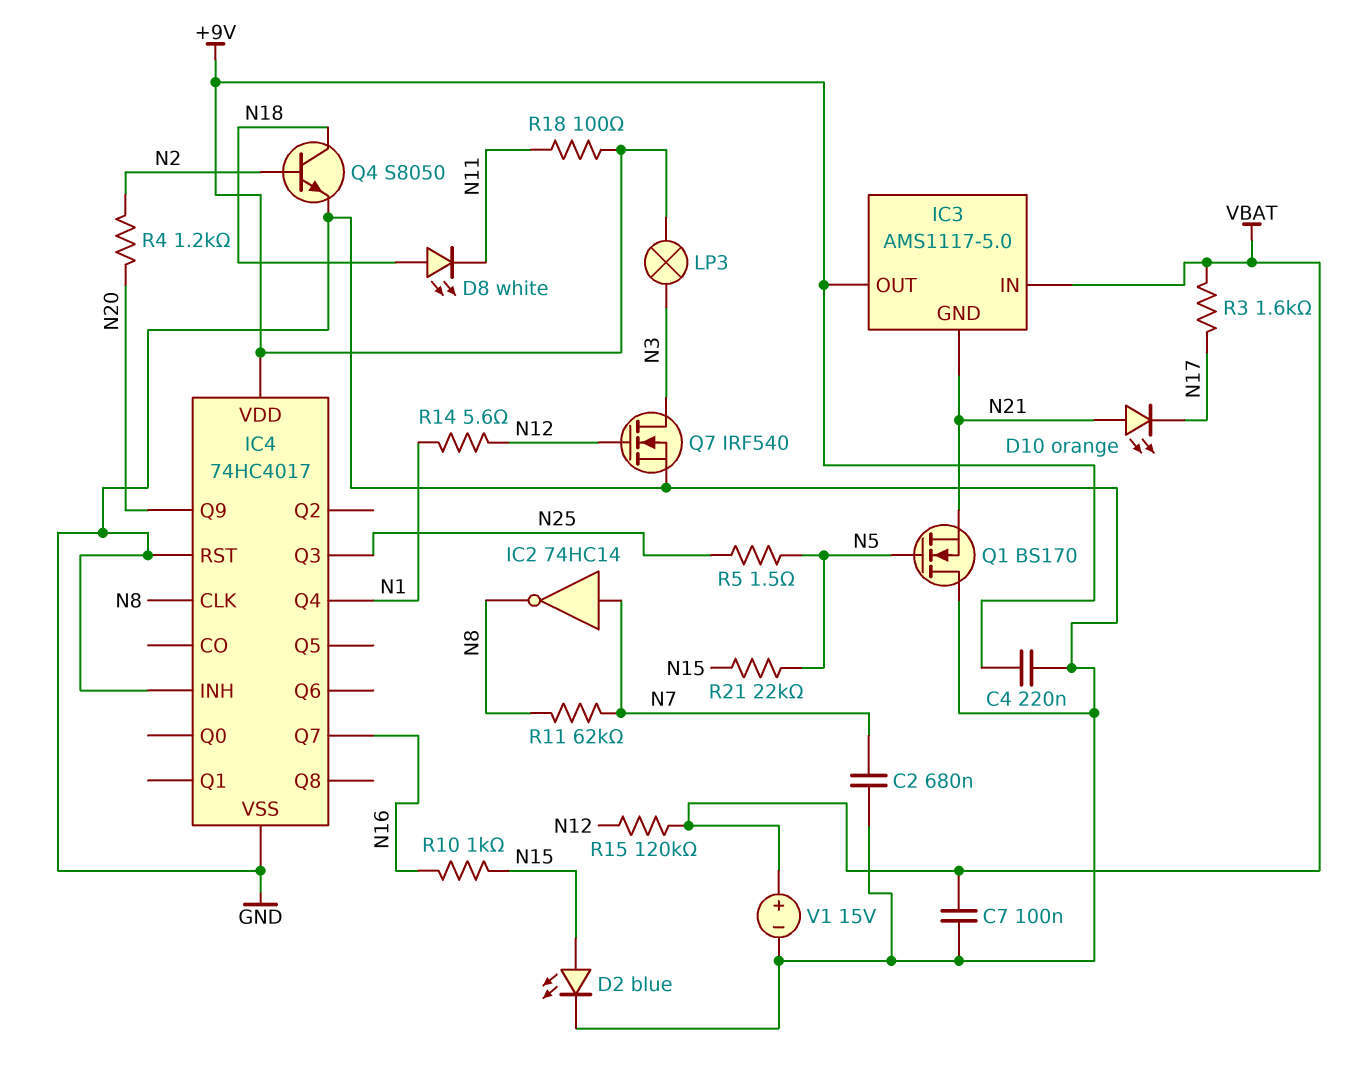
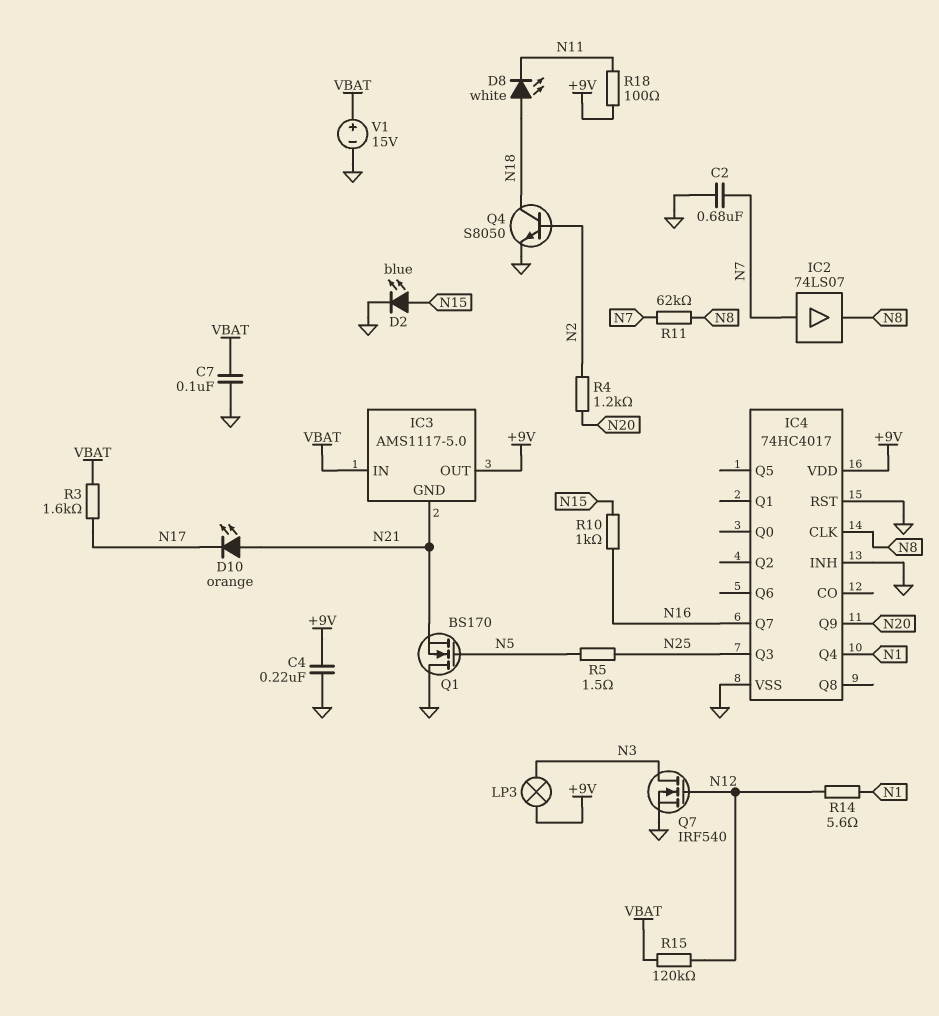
IC2: NOT 74HC14 (in N7, out N8) -> buffer 74LS07 (in N7, out N8)
R21: 22k (N5, N15) -> none

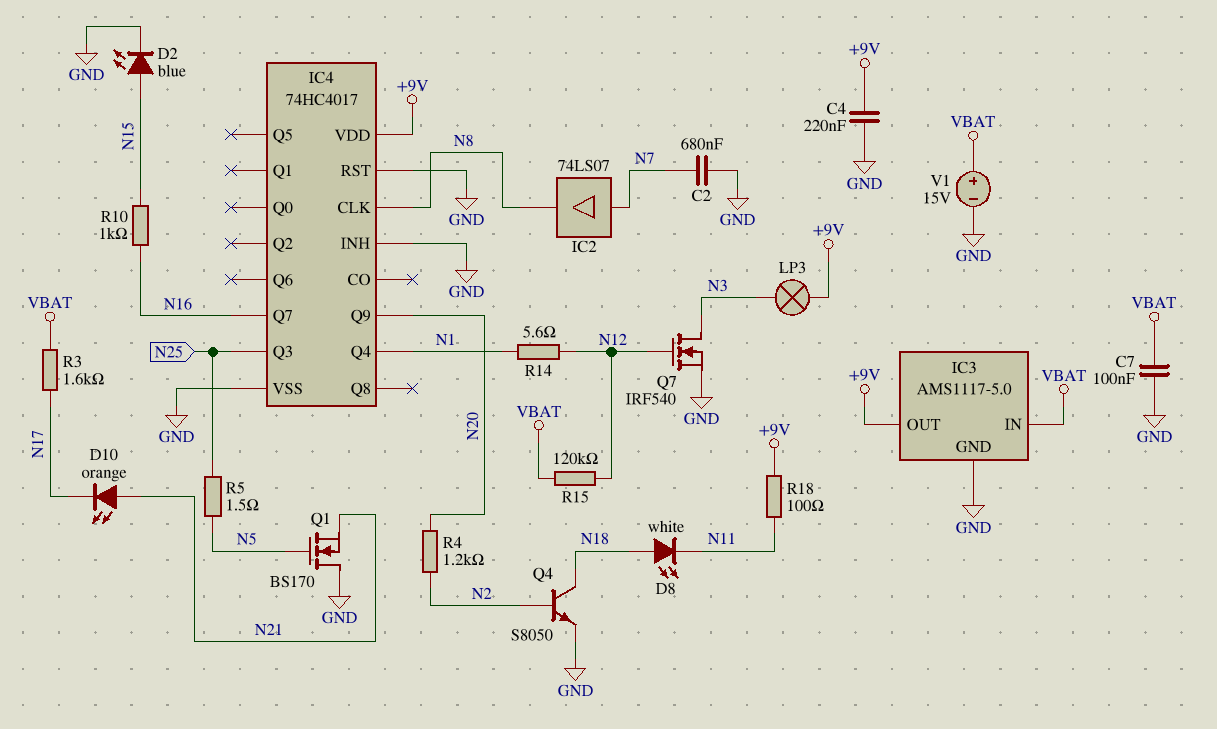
IC3 pin GND: N21 -> GND
R11: 62k (N7, N8) -> none

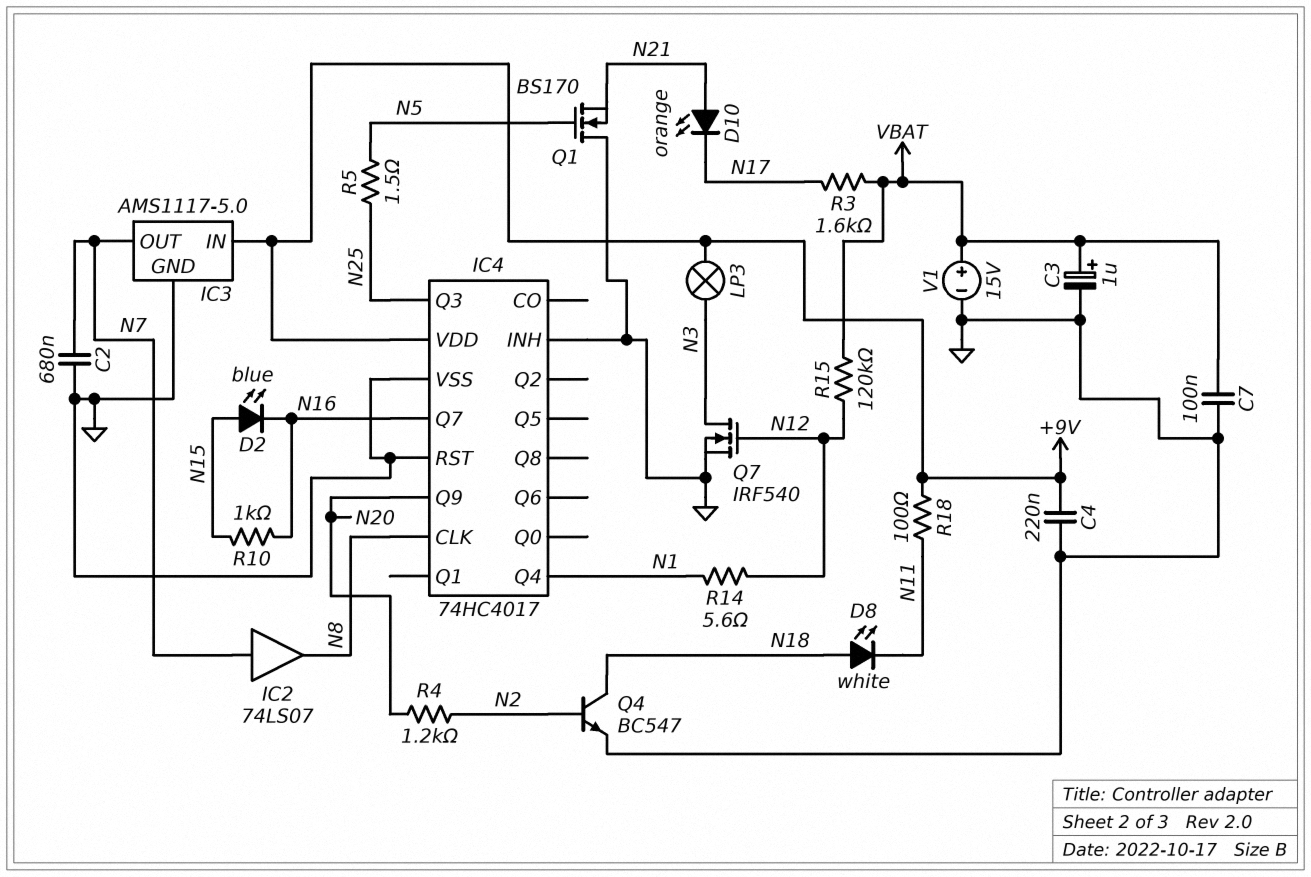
C3: none -> 1uF (plus VBAT, minus GND)
D2: LED blue (A N15, K GND) -> LED blue (A N15, K N16)
IC3 pin IN: VBAT -> +9V
IC3 pin OUT: +9V -> N7
Q4: NPN S8050 (B N2, C N18, E GND) -> NPN BC547 (B N2, C N18, E GND)

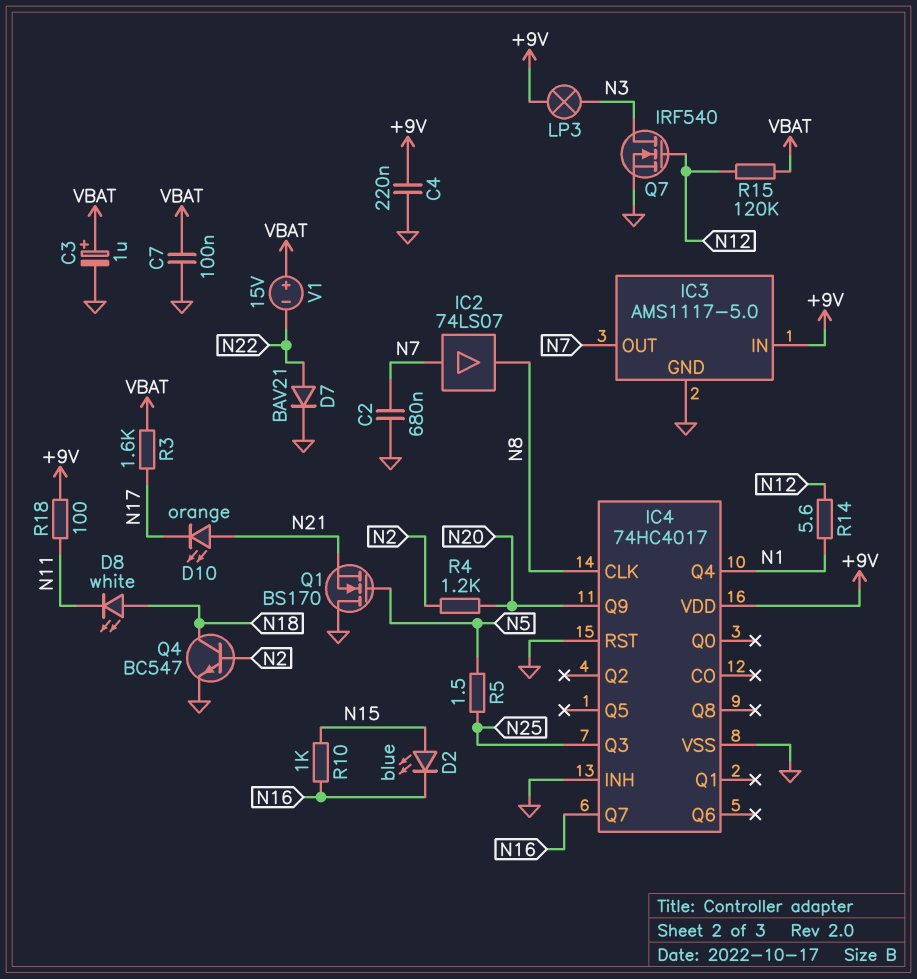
D7: none -> diode BAV21 (A N22, K GND)
V1: 15V (plus VBAT, minus GND) -> 15V (plus VBAT, minus N22)

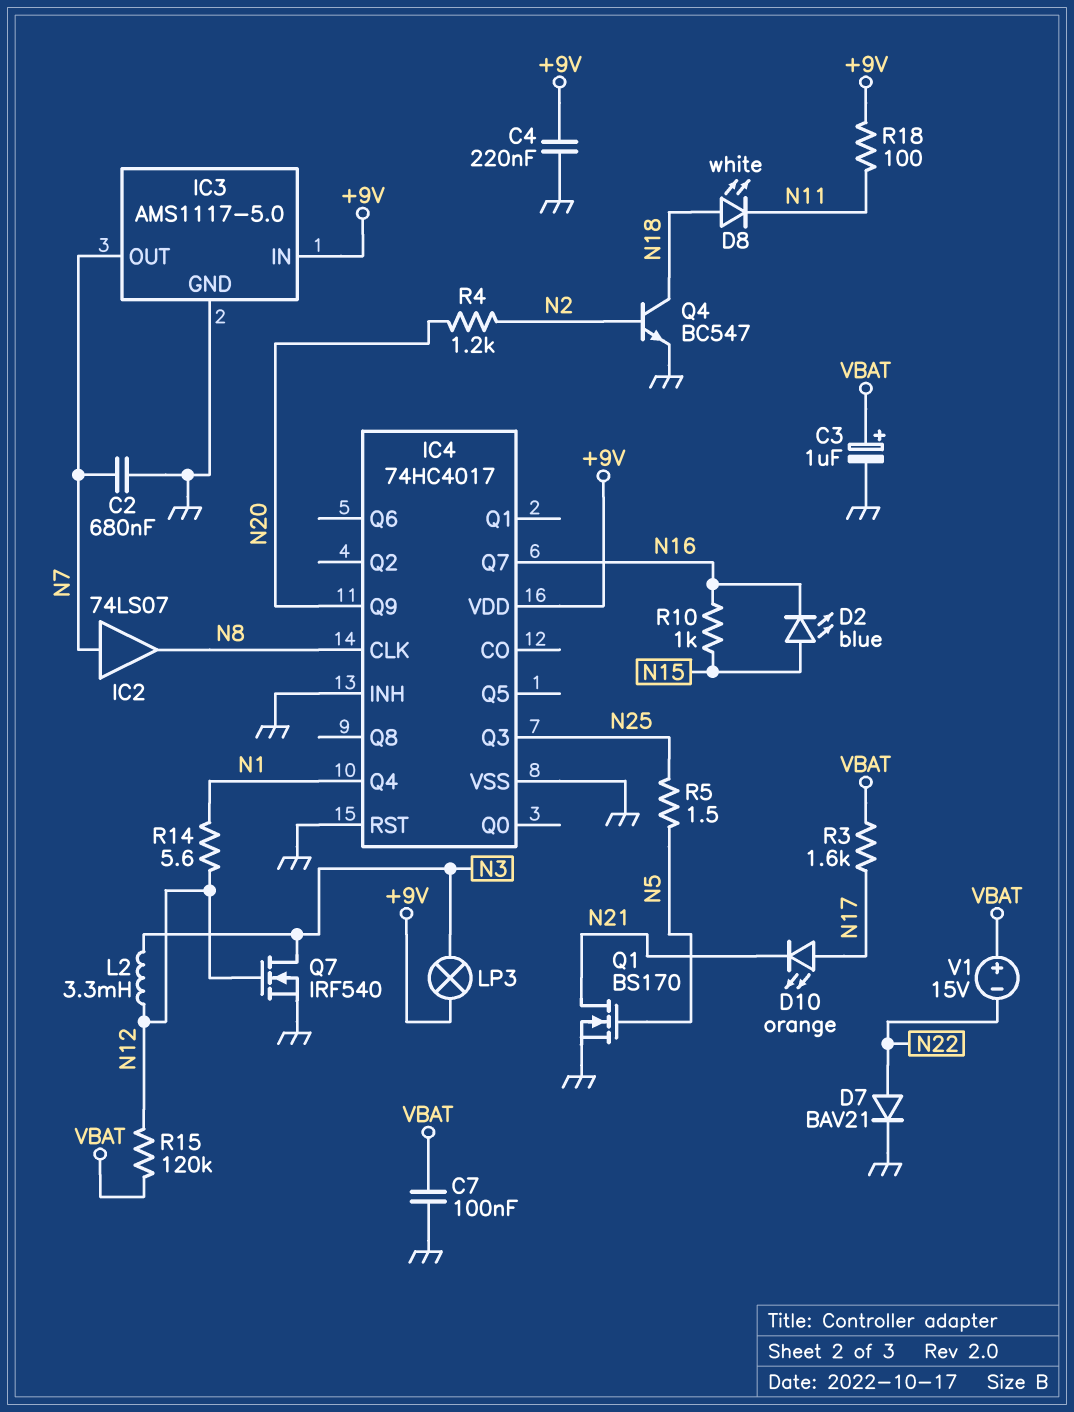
D10: LED orange (A N21, K N17) -> LED orange (A N17, K N21)
L2: none -> 3.3mH (N3, N12)
Q1: NMOS BS170 (G N5, D GND, S N21) -> NMOS BS170 (G N5, D N21, S GND)

